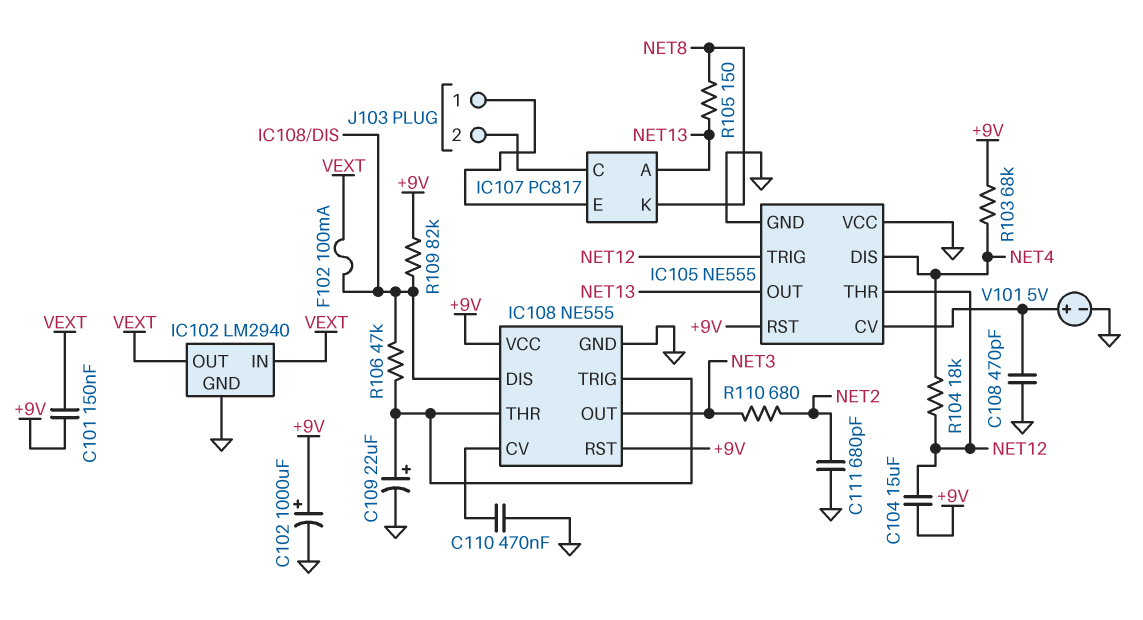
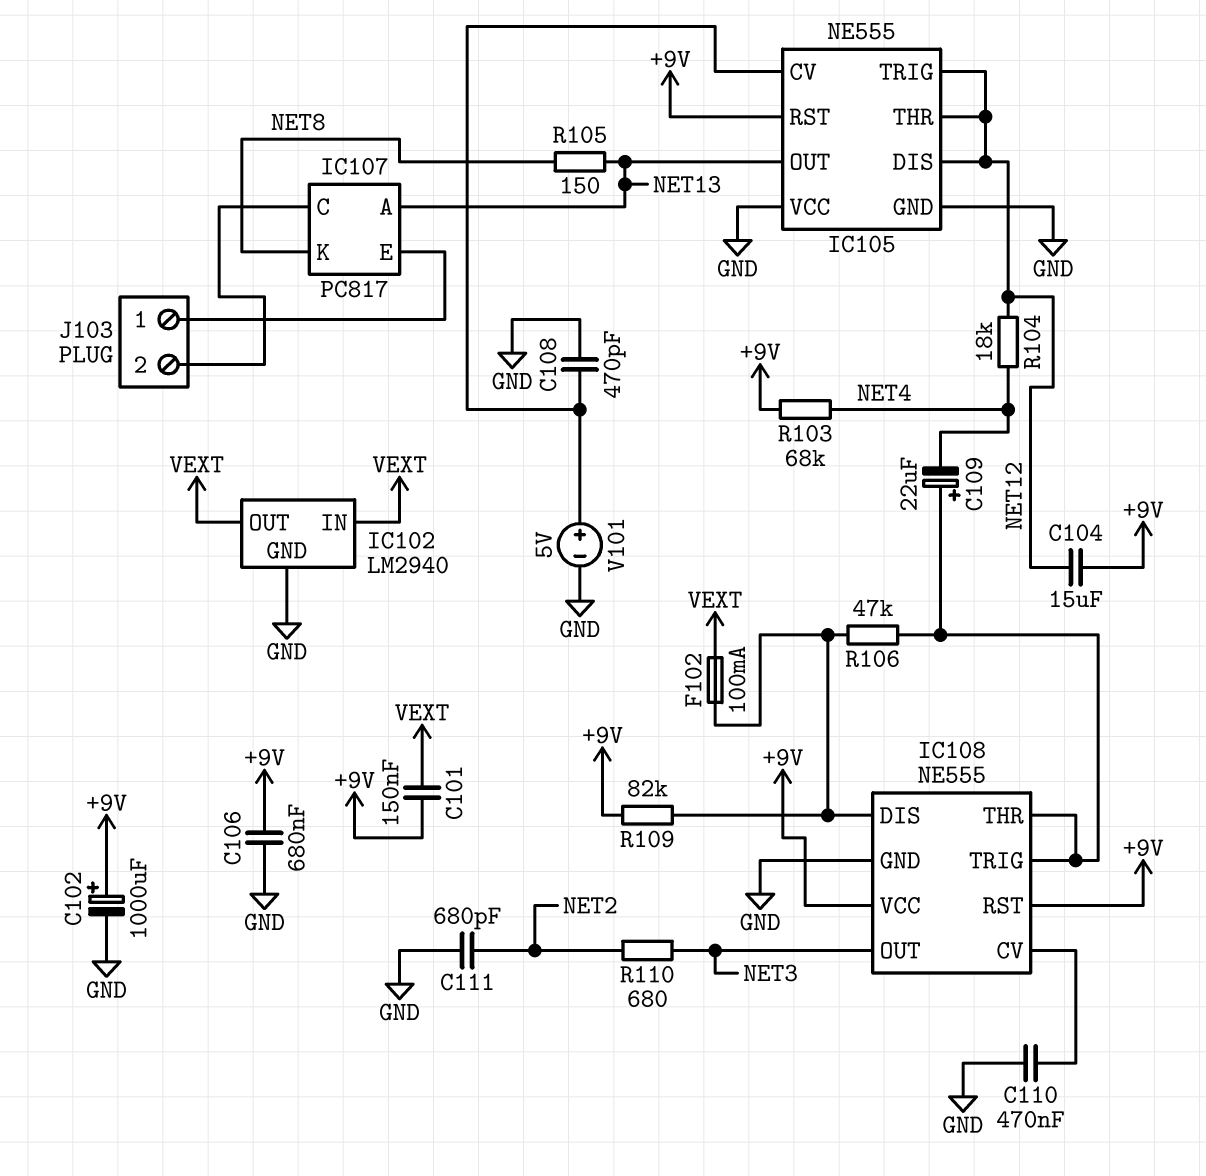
C106: none -> 680nF (+9V, GND)
C109: 22uF (plus IC108/THR, minus GND) -> 22uF (plus IC108/THR, minus NET4)
IC105 pin DIS: NET4 -> NET12

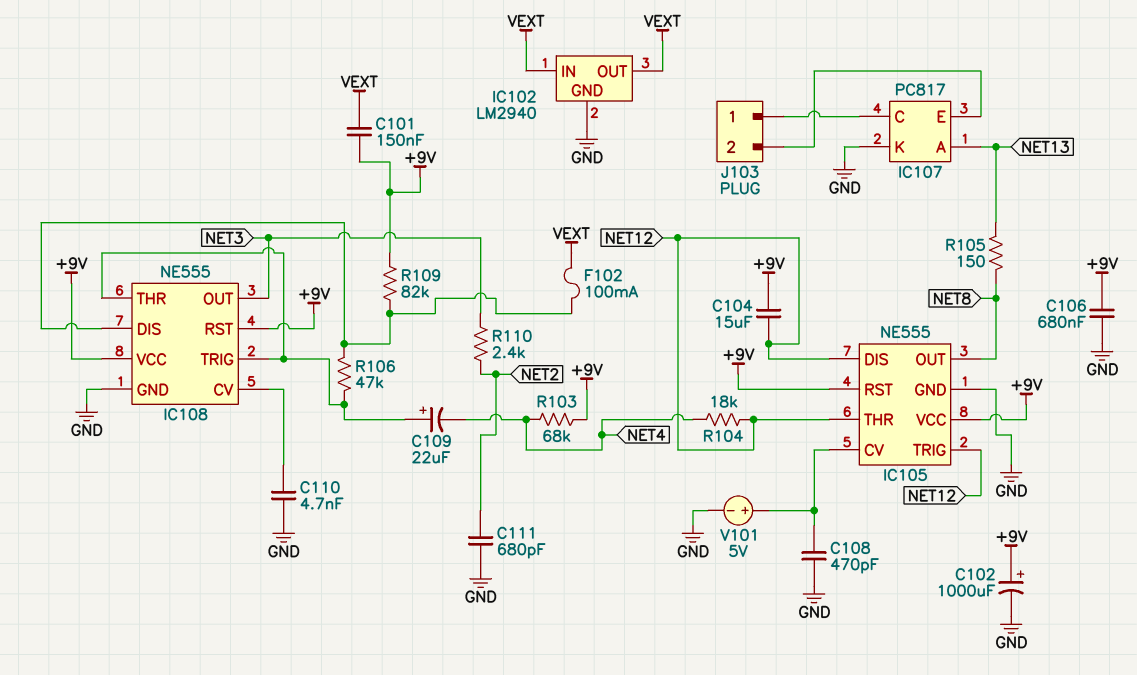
C110: 470nF (GND, IC108/CV) -> 4.7nF (GND, IC108/CV)
IC105 pin OUT: NET13 -> NET8
IC105 pin VCC: GND -> +9V
IC107 pin K: NET8 -> GND
J103 pin 1: IC107/E -> IC107/C
J103 pin 2: IC107/C -> IC107/E
R110: 680 (NET2, NET3) -> 2.4k (NET2, NET3)

